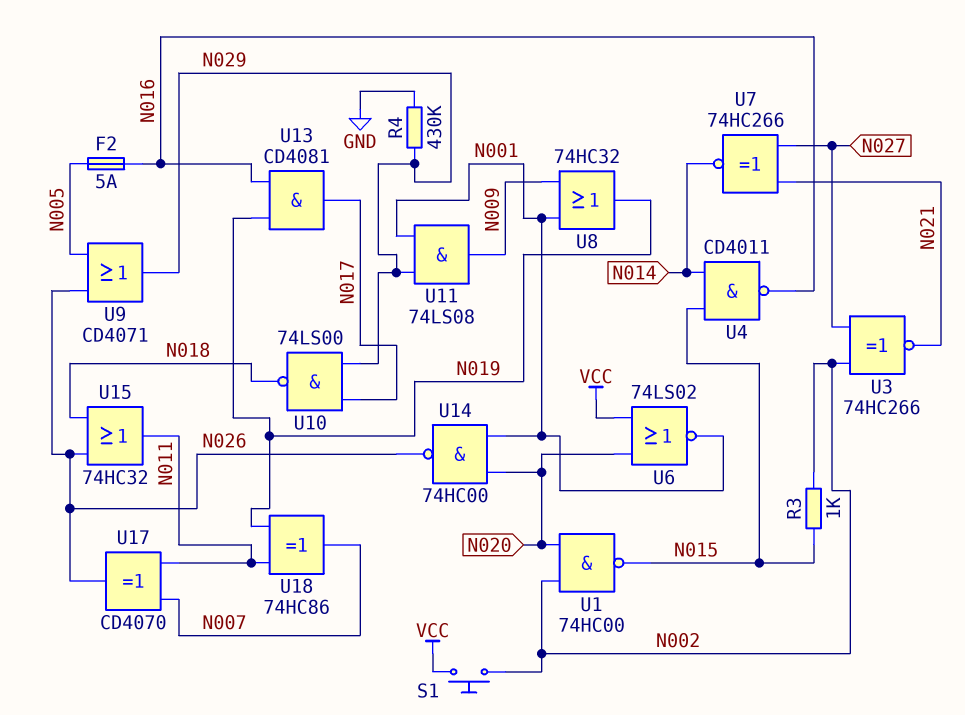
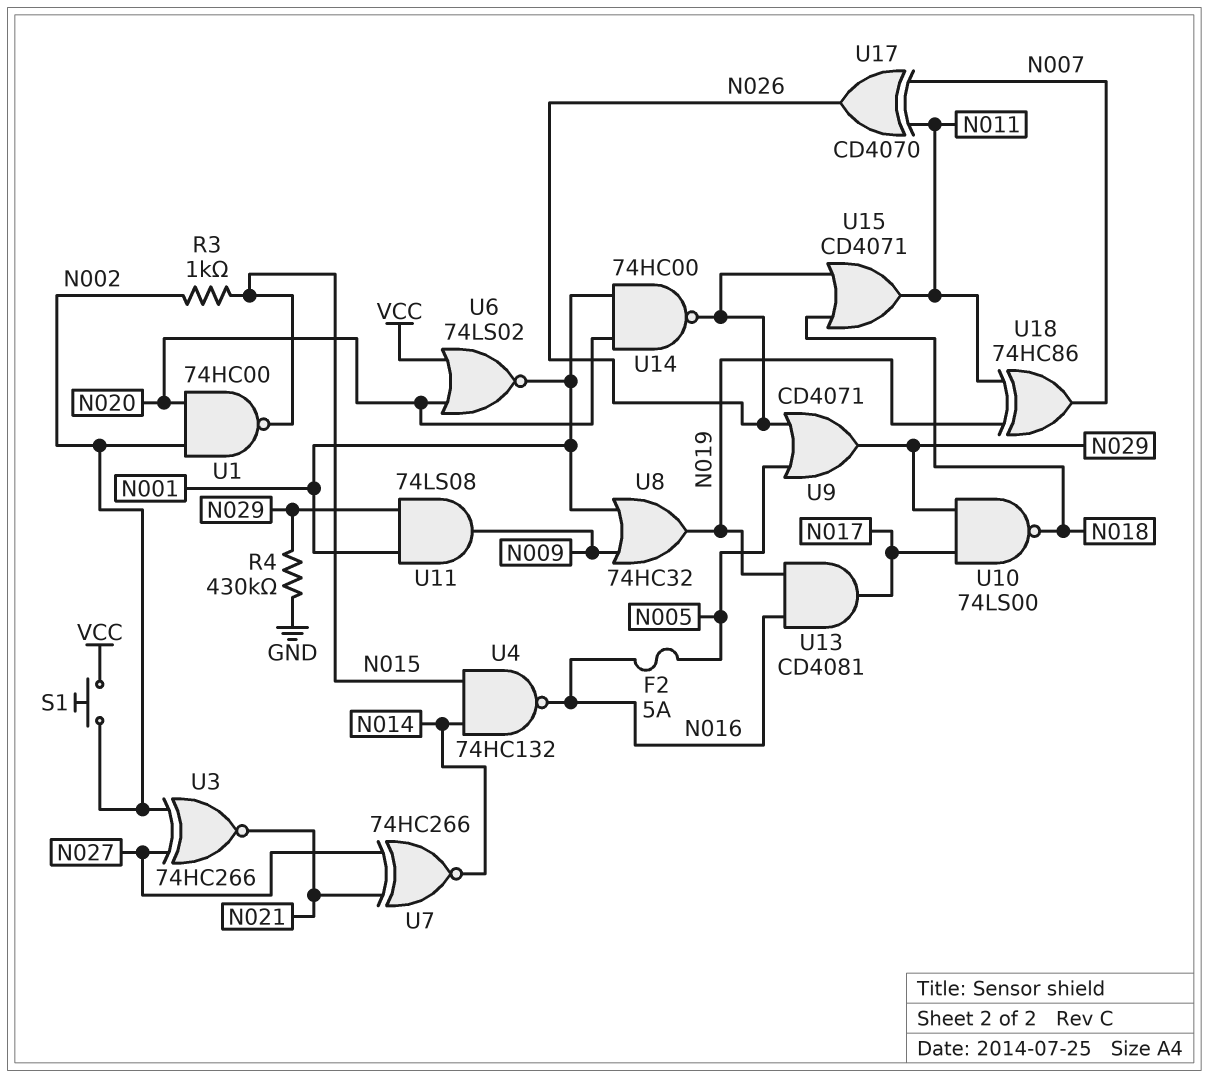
U4: NAND CD4011 (in N014, in N015, out N016) -> NAND 74HC132 (in N014, in N015, out N016)
U15: OR 74HC32 (in N018, in N026, out N011) -> OR CD4071 (in N018, in N026, out N011)

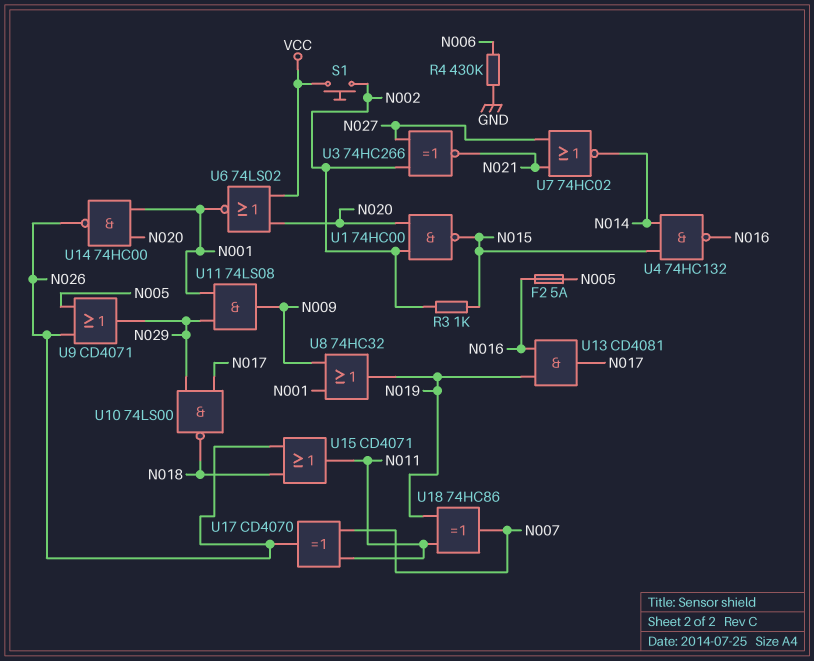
R4: 430k (GND, N029) -> 430k (GND, N006)
U7: XNOR 74HC266 (in N021, in N027, out N014) -> NOR 74HC02 (in N021, in N027, out N014)

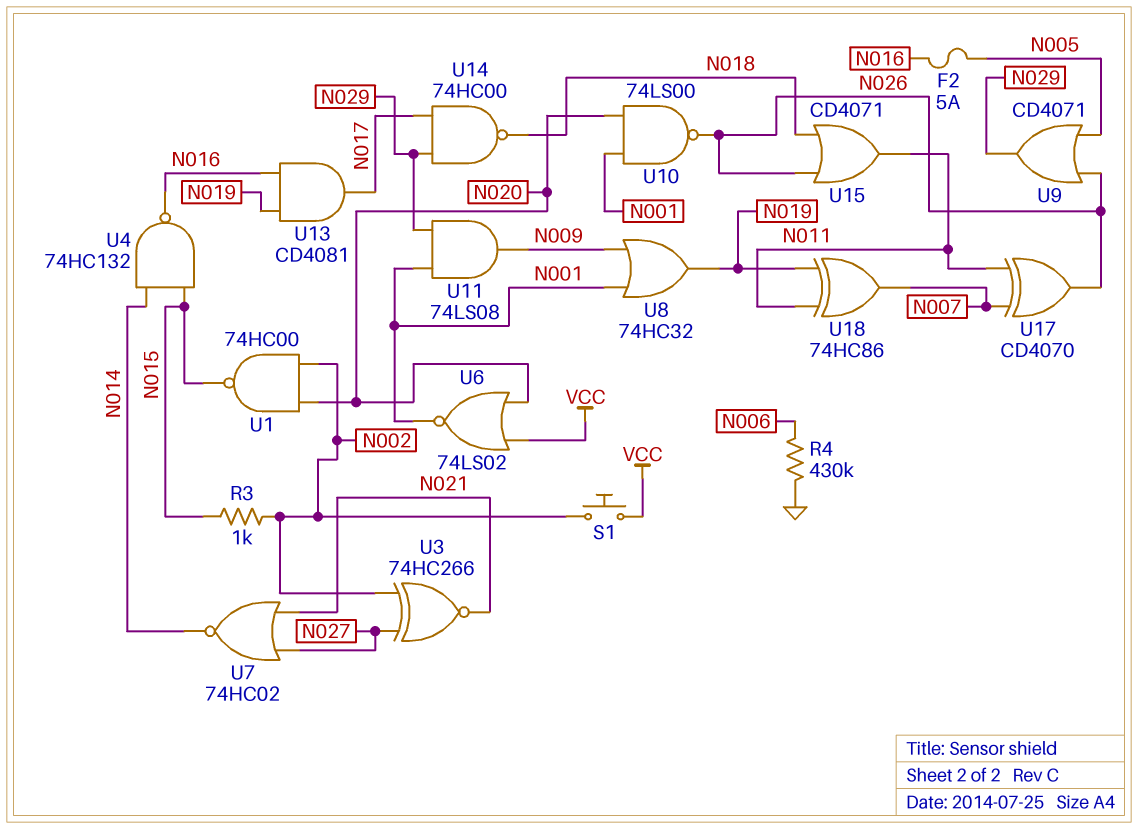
U10: NAND 74LS00 (in N017, in N029, out N018) -> NAND 74LS00 (in N001, in N020, out N026)
U14: NAND 74HC00 (in N001, in N020, out N026) -> NAND 74HC00 (in N017, in N029, out N018)

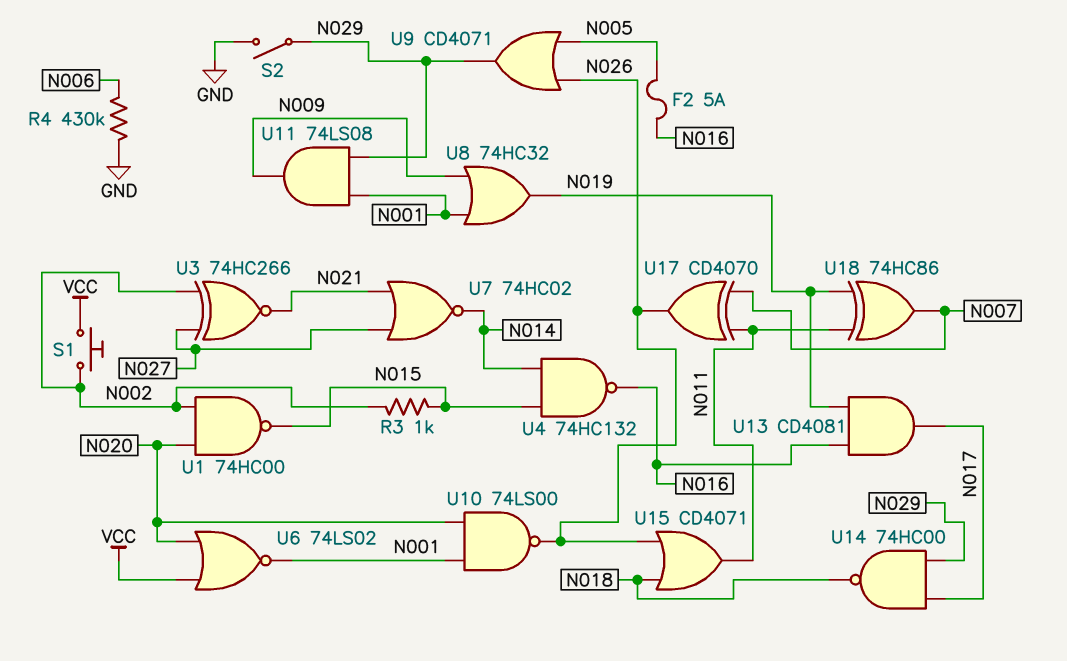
S2: none -> switch (GND, N029)

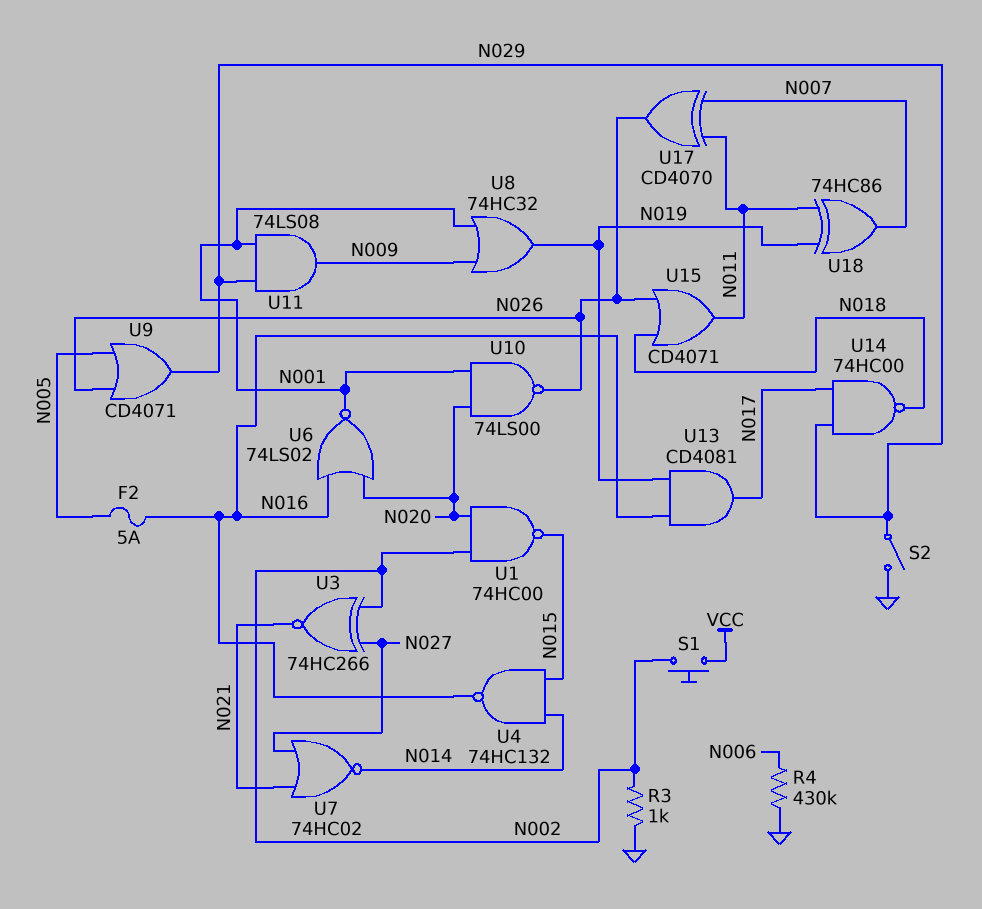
R3: 1k (N002, N015) -> 1k (GND, N002)
U6: NOR 74LS02 (in N020, in VCC, out N001) -> NOR 74LS02 (in N016, in N020, out N001)

